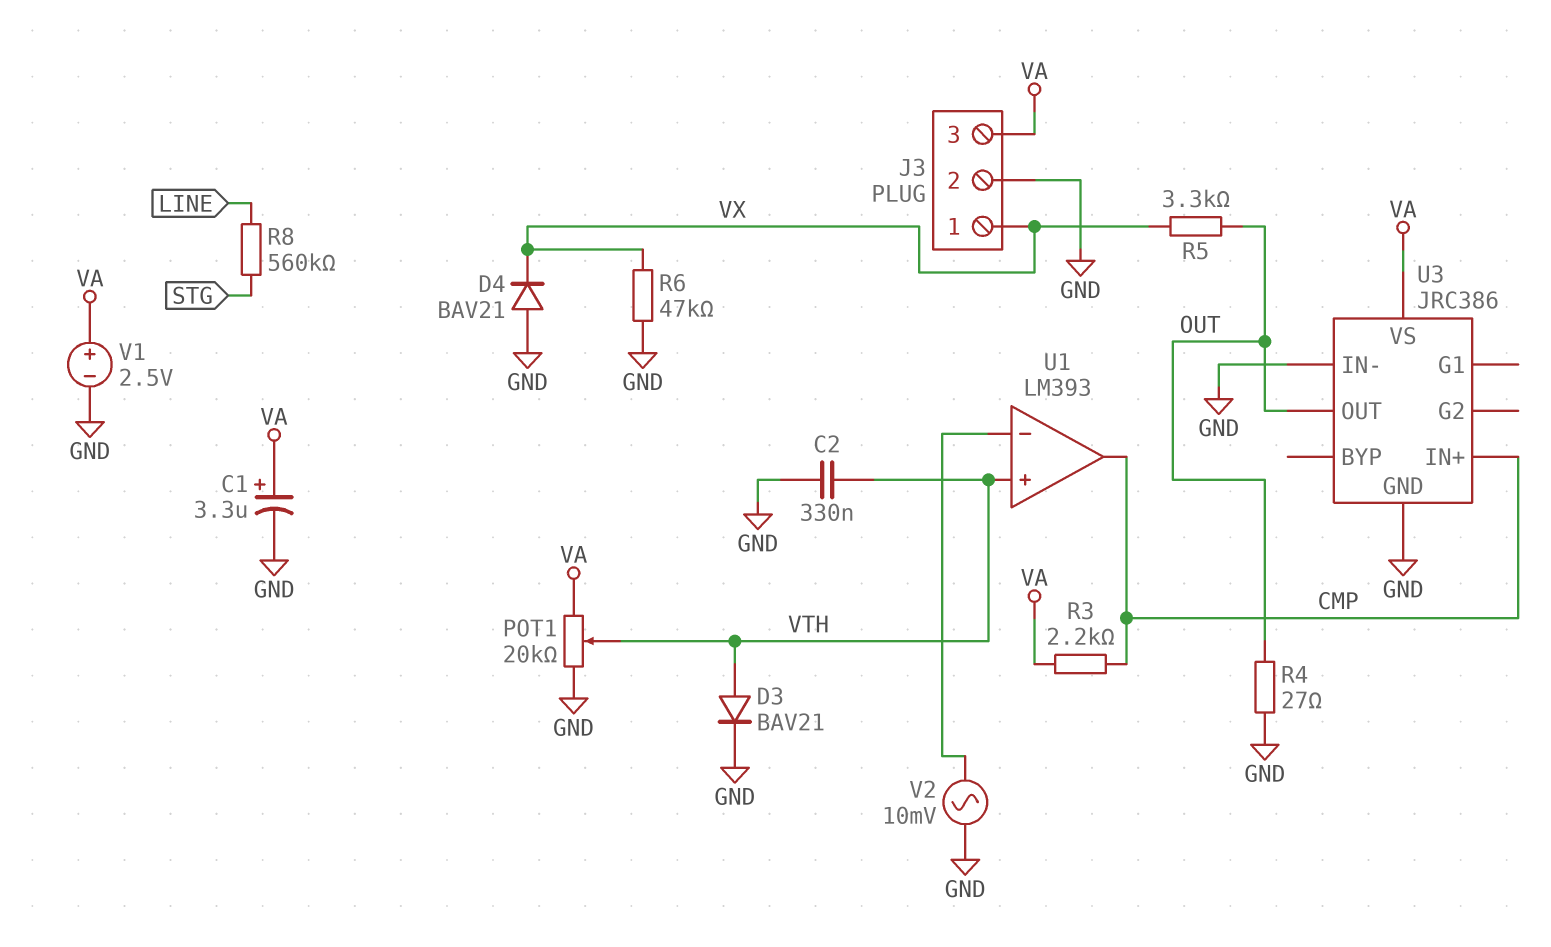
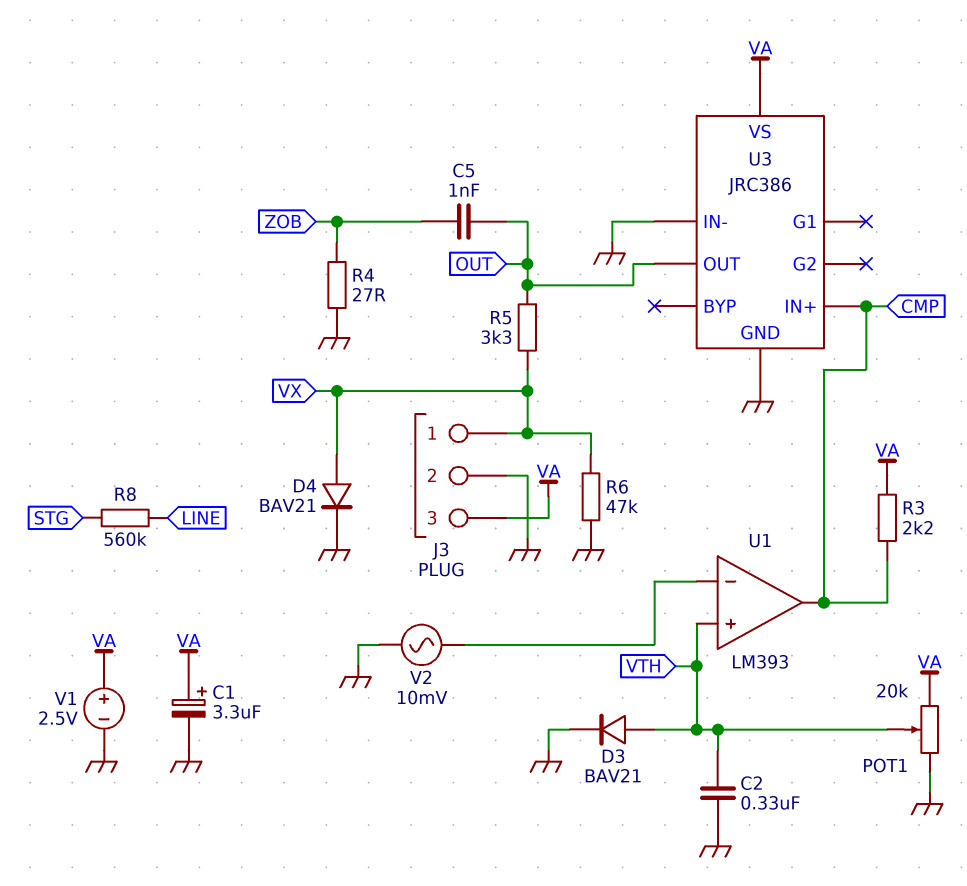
C5: none -> 1nF (OUT, ZOB)
D4: diode BAV21 (A GND, K VX) -> diode BAV21 (A VX, K GND)
R4: 27 (GND, OUT) -> 27 (GND, ZOB)

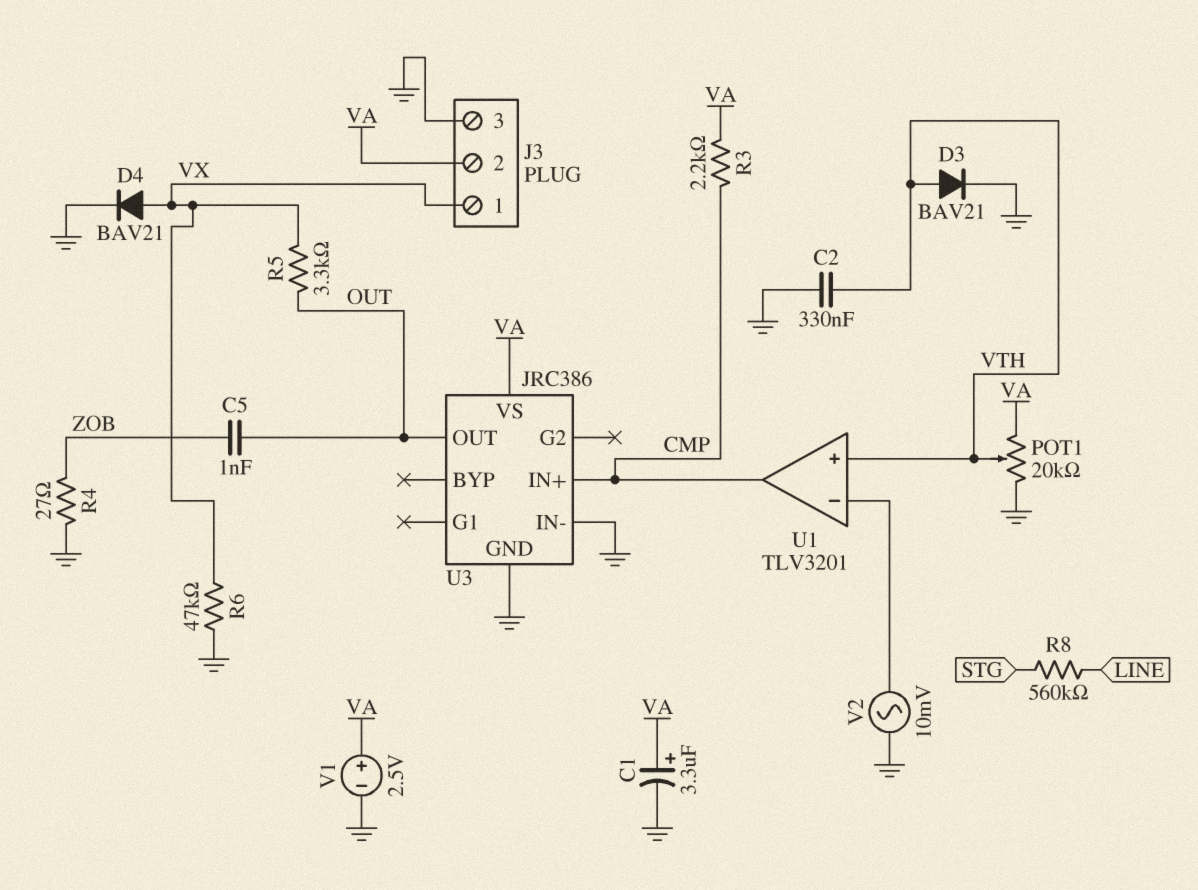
J3 pin 2: GND -> VA
J3 pin 3: VA -> GND
U1: LM393 -> TLV3201

